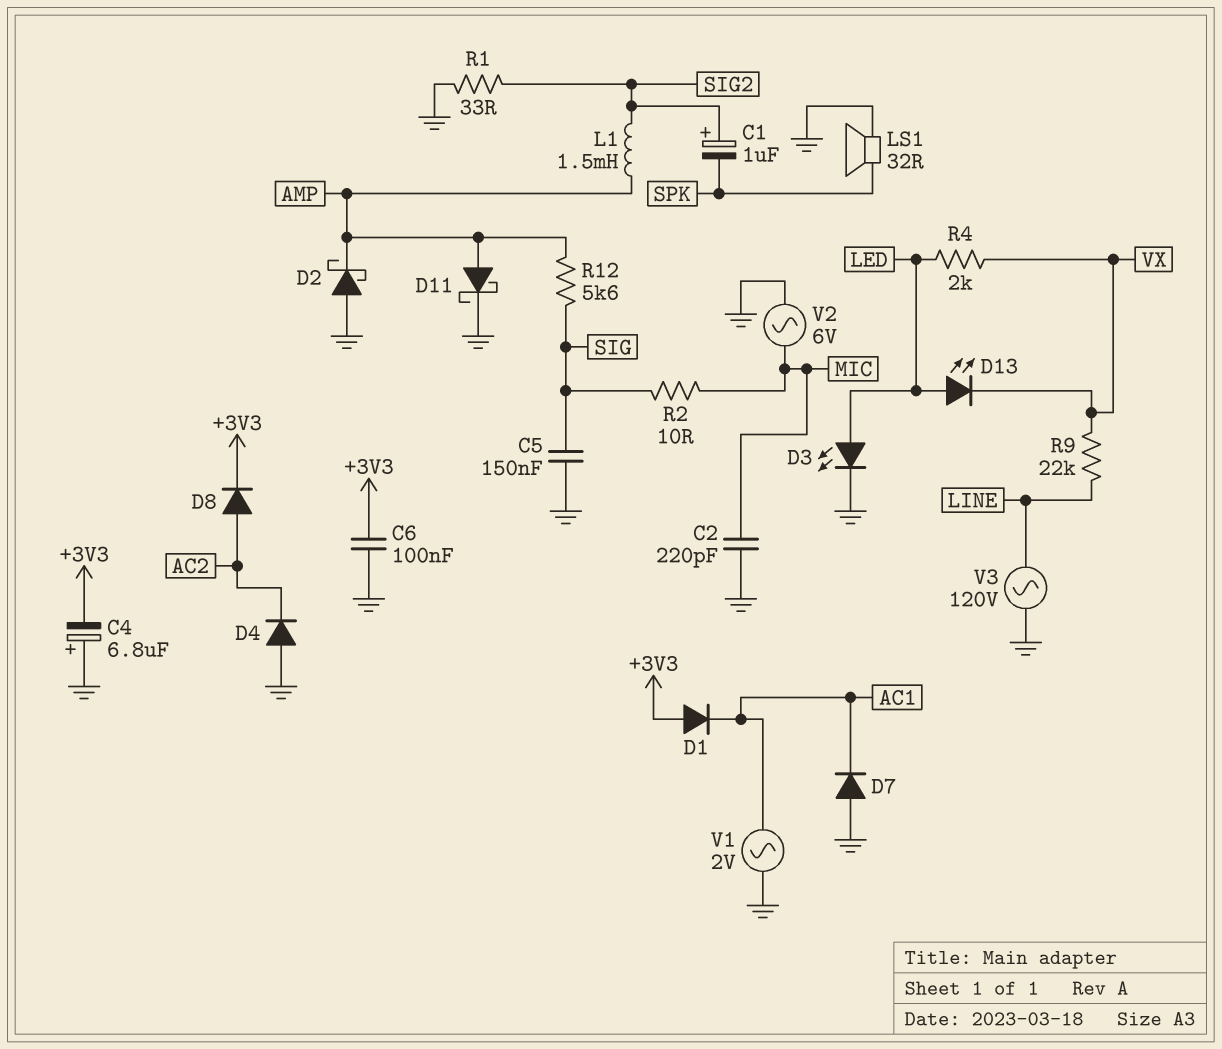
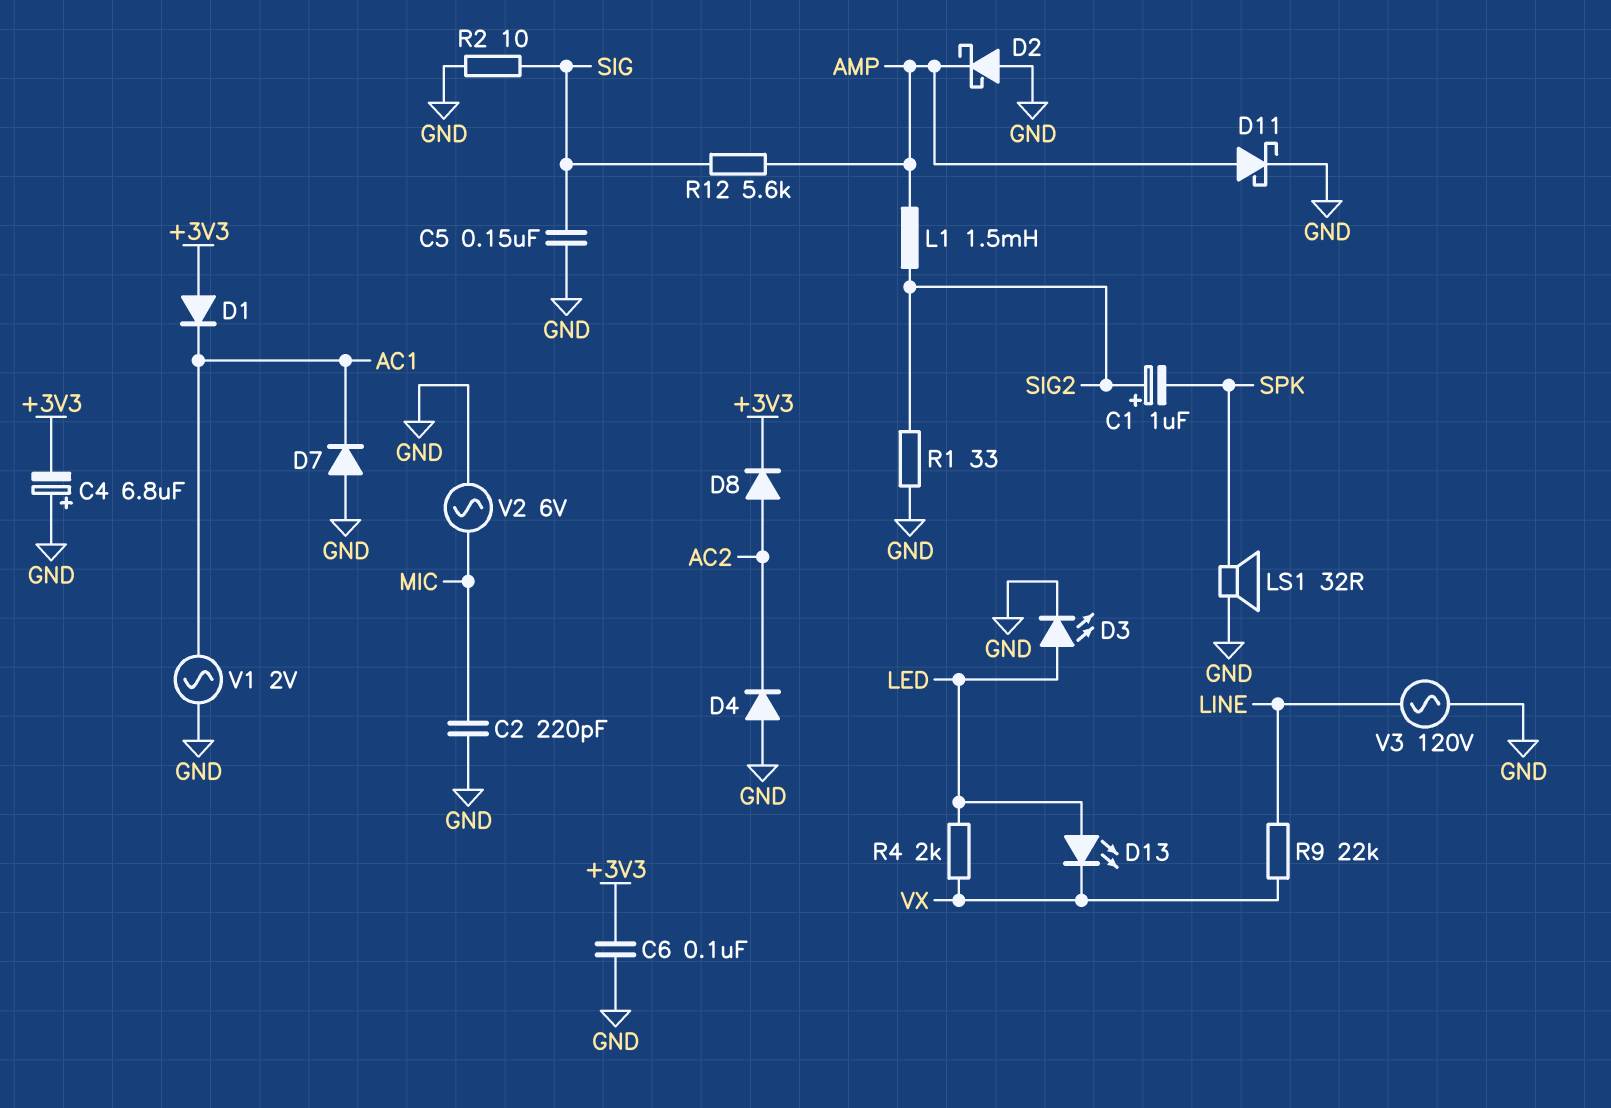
R2: 10 (MIC, SIG) -> 10 (GND, SIG)

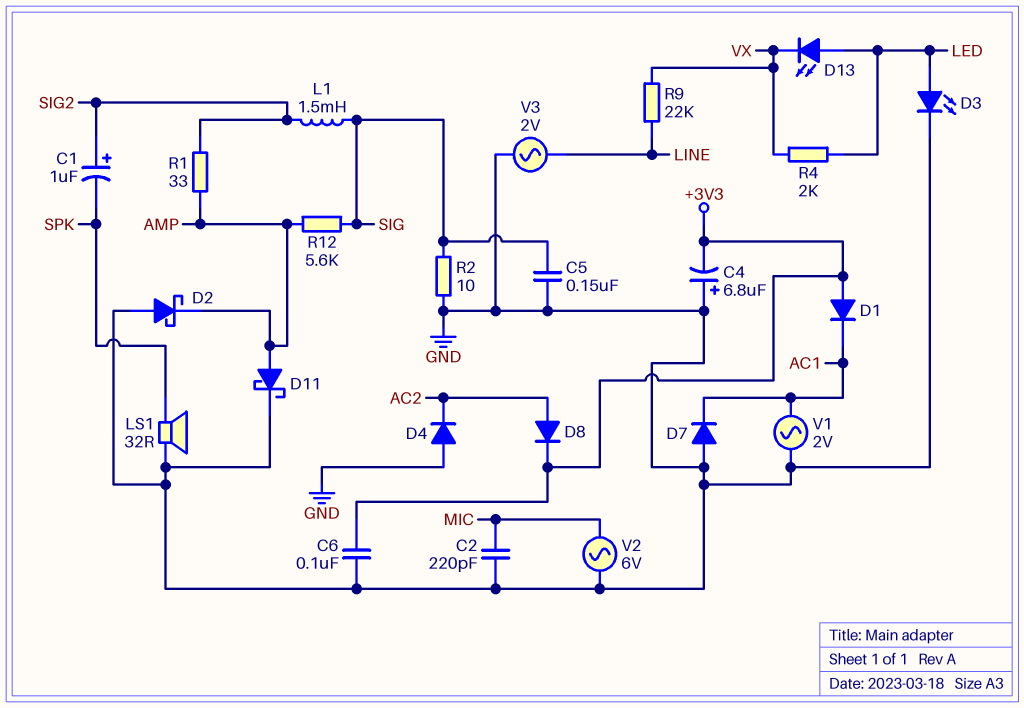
L1: 1.5mH (AMP, SIG2) -> 1.5mH (SIG, SIG2)
R1: 33 (GND, SIG2) -> 33 (AMP, SIG2)
V3: AC 120V (GND, LINE) -> AC 2V (GND, LINE)

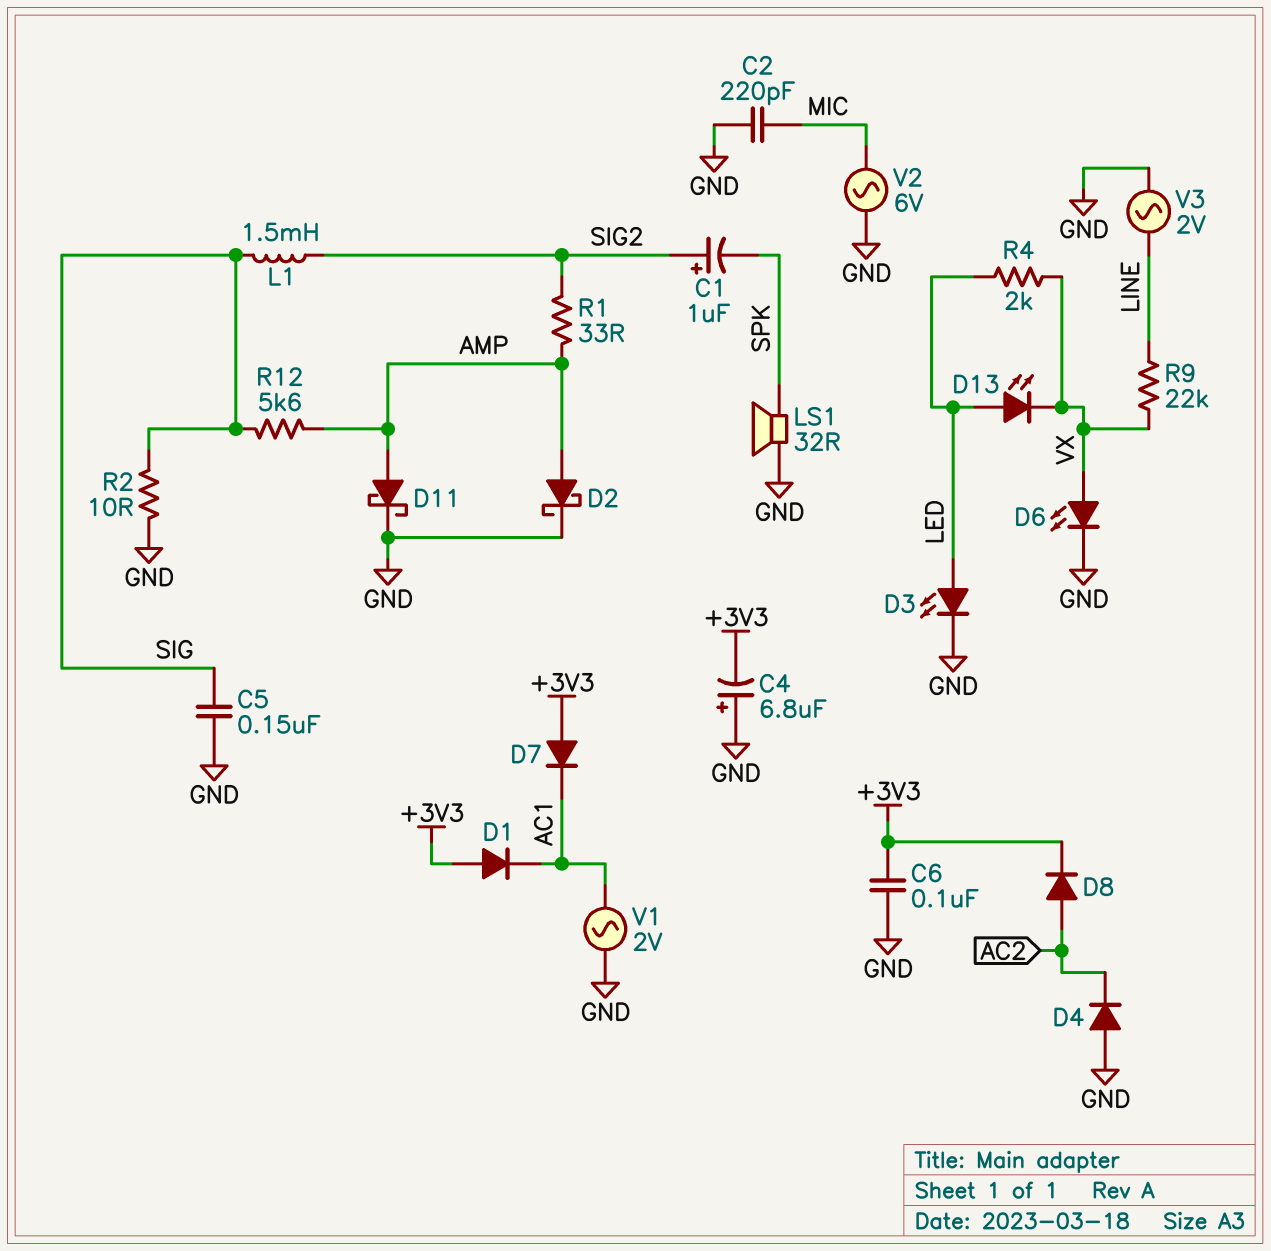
D2: schottky (A GND, K AMP) -> schottky (A AMP, K GND)
D6: none -> LED (A VX, K GND)
D7: diode (A GND, K AC1) -> diode (A +3V3, K AC1)

